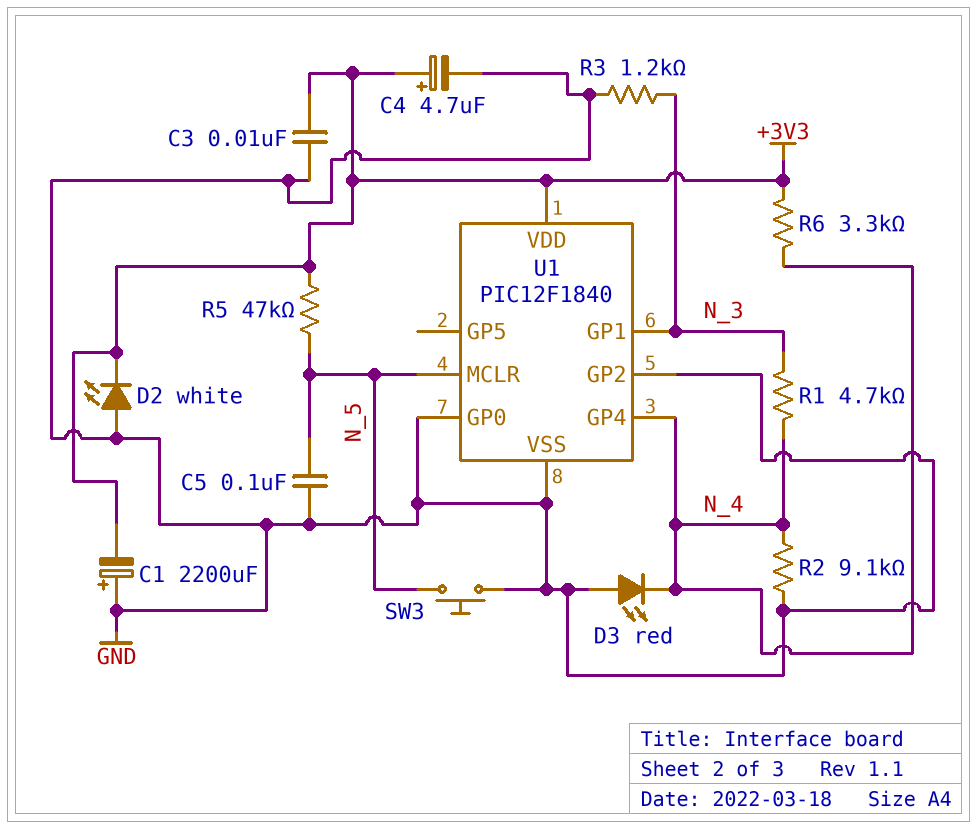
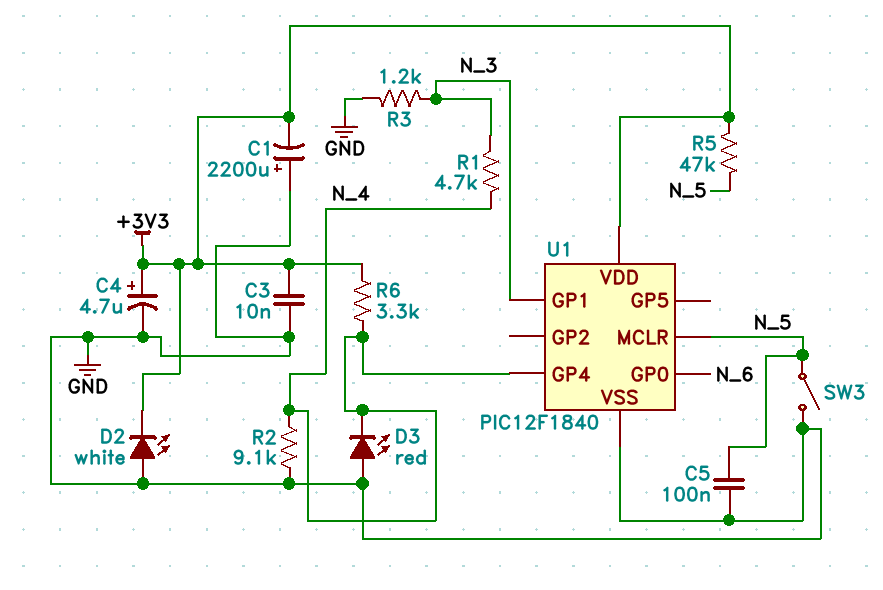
SW3: button (GND, N_5) -> switch (GND, N_5)
U1 pin GP0: GND -> N_6
U1 pin GP2: GND -> none

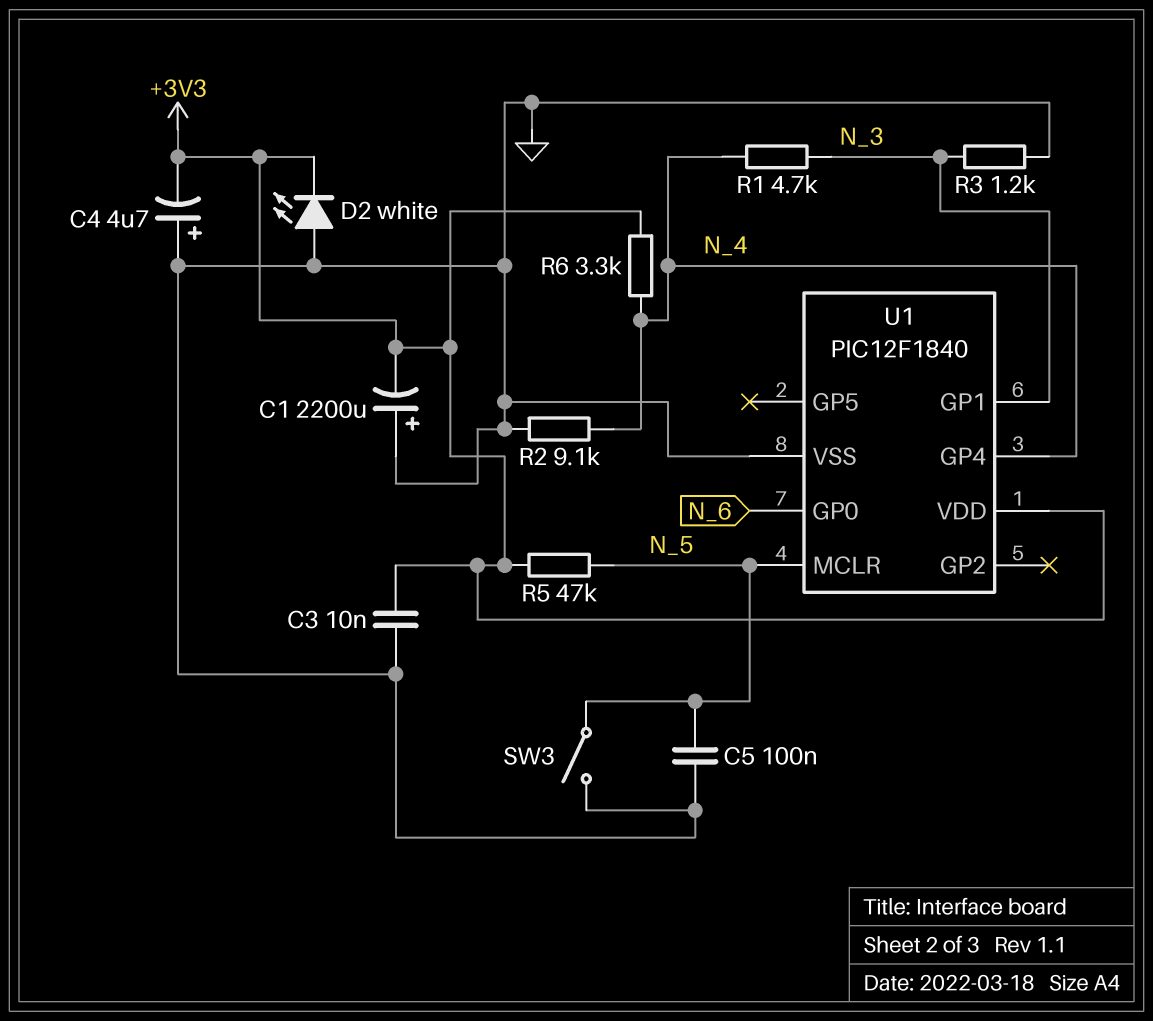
C4: 4.7uF (plus +3V3, minus GND) -> 4.7uF (plus GND, minus +3V3)
D3: LED red (A GND, K N_4) -> none

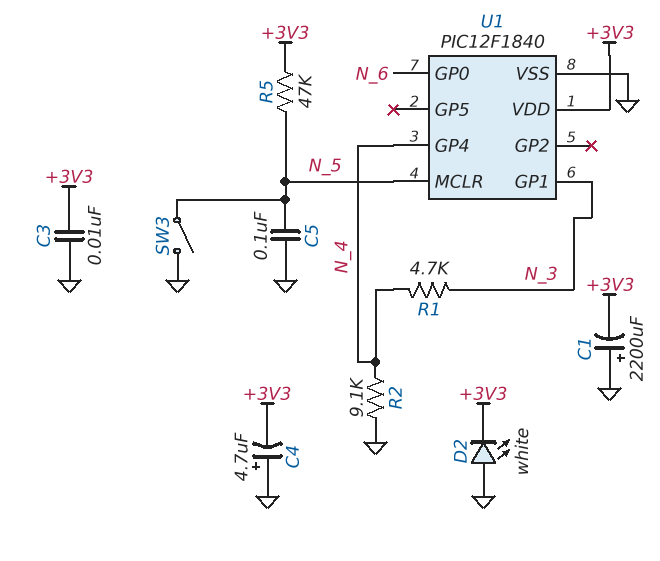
R3: 1.2k (GND, N_3) -> none
R6: 3.3k (+3V3, N_4) -> none

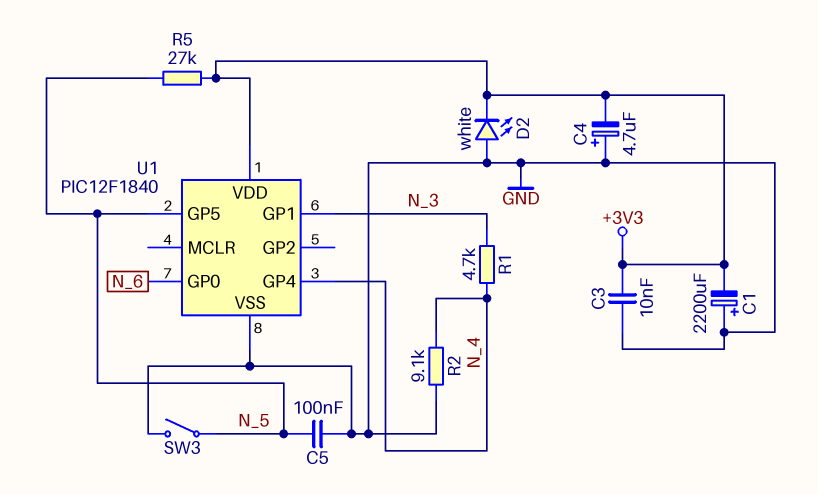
R5: 47k (+3V3, N_5) -> 27k (+3V3, N_5)
U1 pin GP5: none -> N_5
U1 pin MCLR: N_5 -> none

